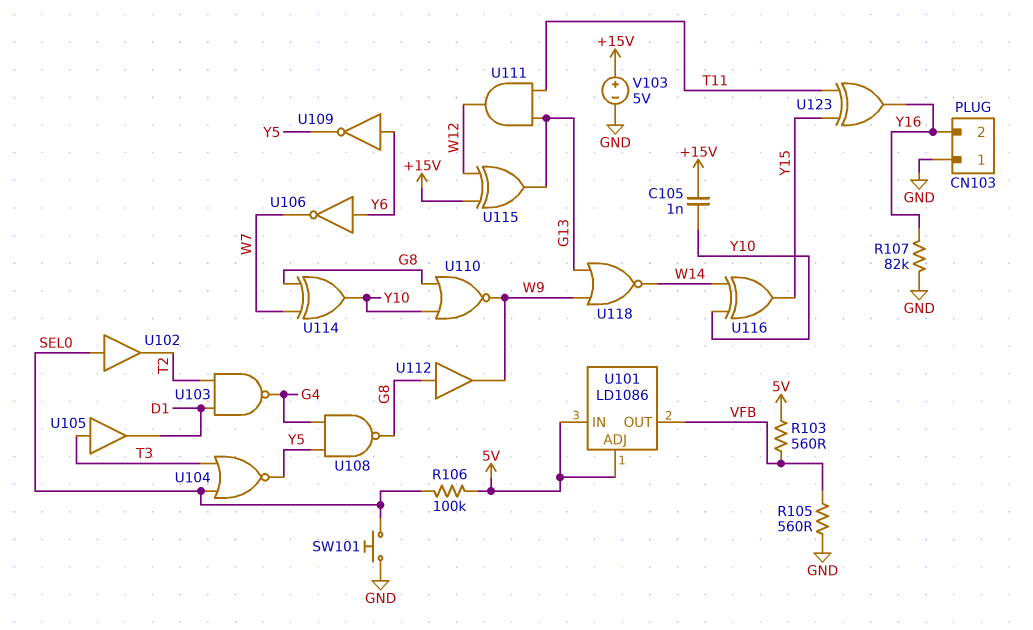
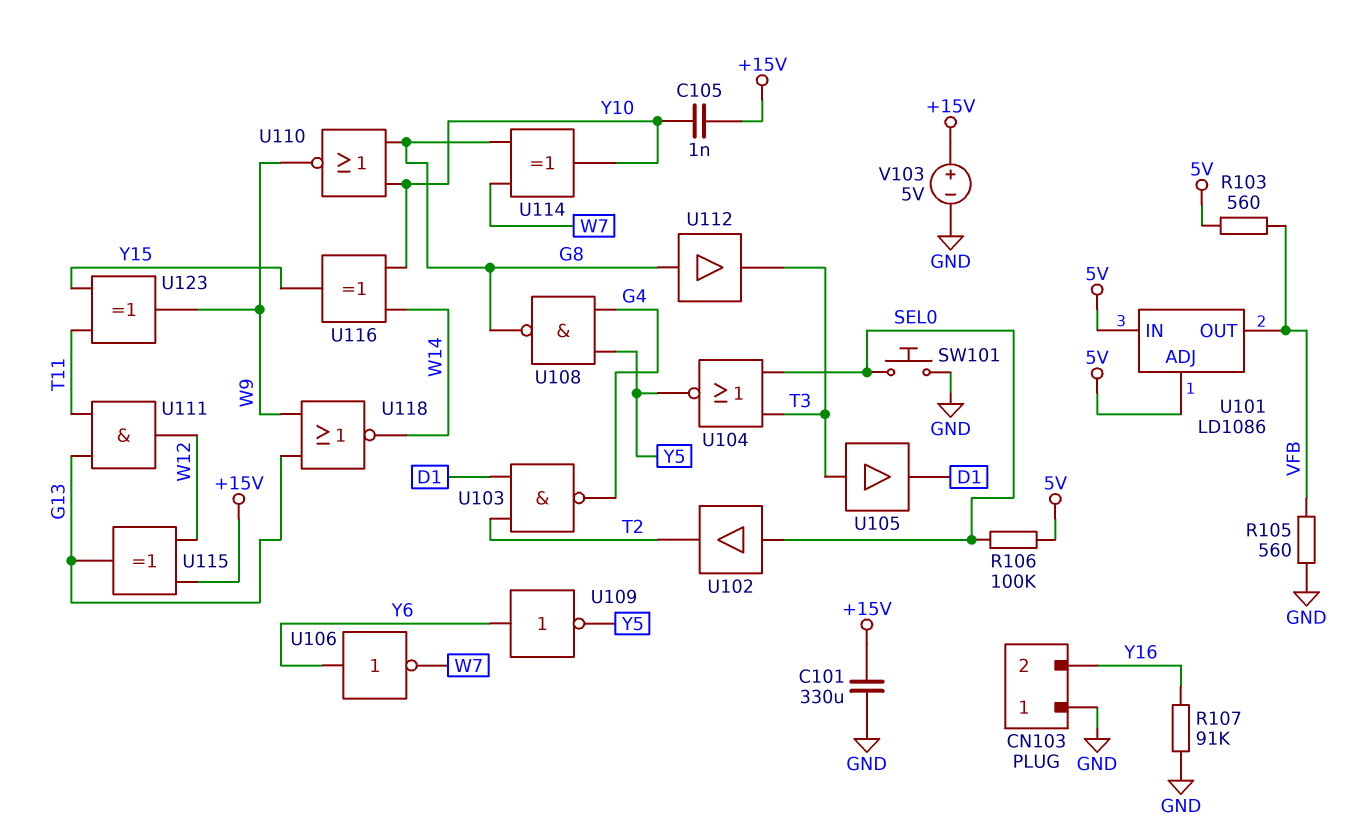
C101: none -> 330uF (+15V, GND)
R107: 82k (GND, Y16) -> 91k (GND, Y16)
U112: buffer (in G8, out W9) -> buffer (in G8, out T3)
U123: XOR (in T11, in Y15, out Y16) -> XOR (in T11, in Y15, out W9)

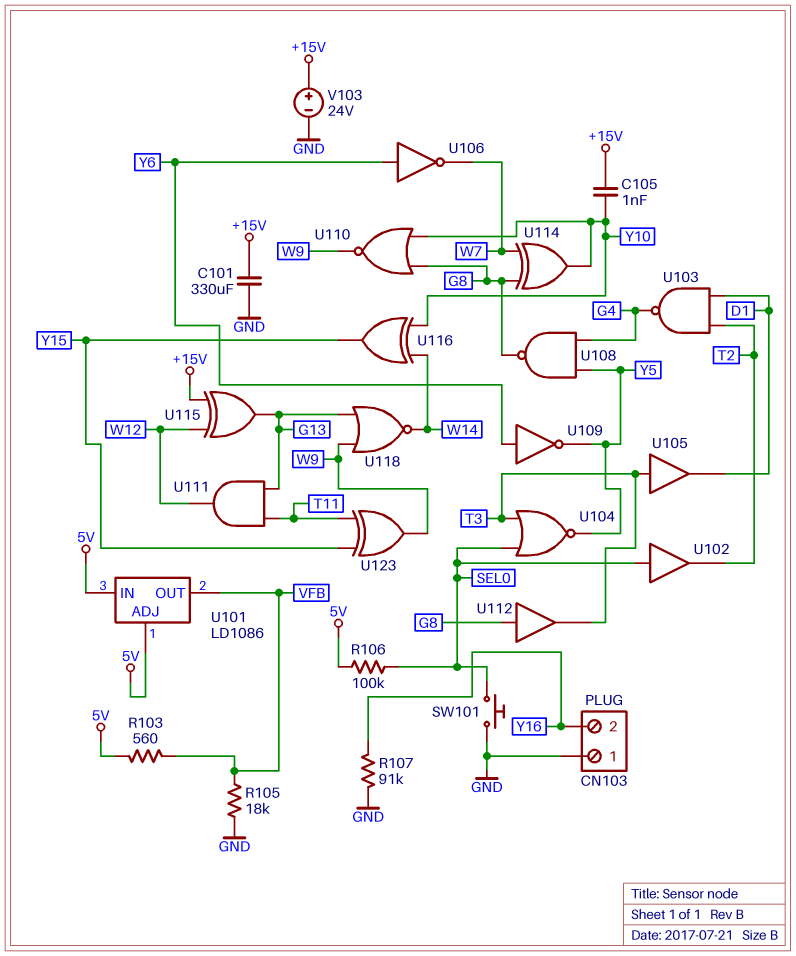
R105: 560 (GND, VFB) -> 18k (GND, VFB)
V103: 5V (plus +15V, minus GND) -> 24V (plus +15V, minus GND)

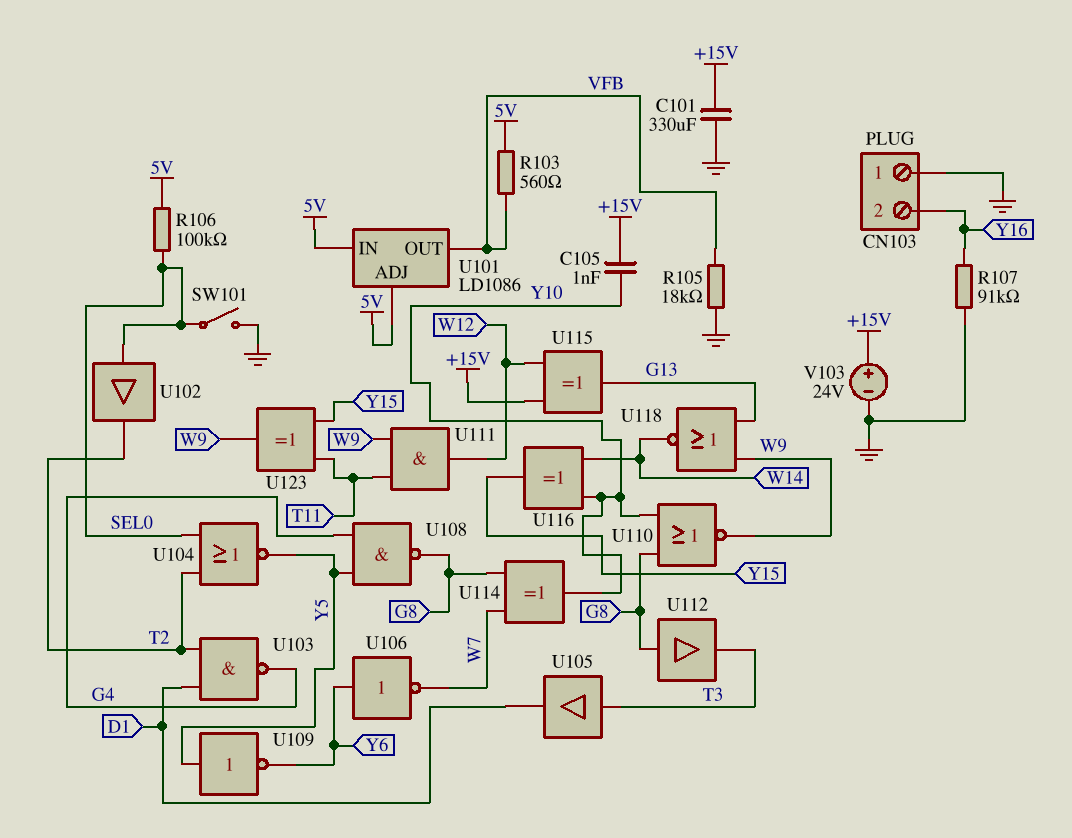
SW101: button (GND, SEL0) -> switch (GND, SEL0)
U104: NOR (in SEL0, in T3, out Y5) -> NOR (in SEL0, in T2, out Y5)
U109: NOT (in Y6, out Y5) -> NOT (in Y5, out Y6)
U111: AND (in G13, in T11, out W12) -> AND (in T11, in W9, out W12)

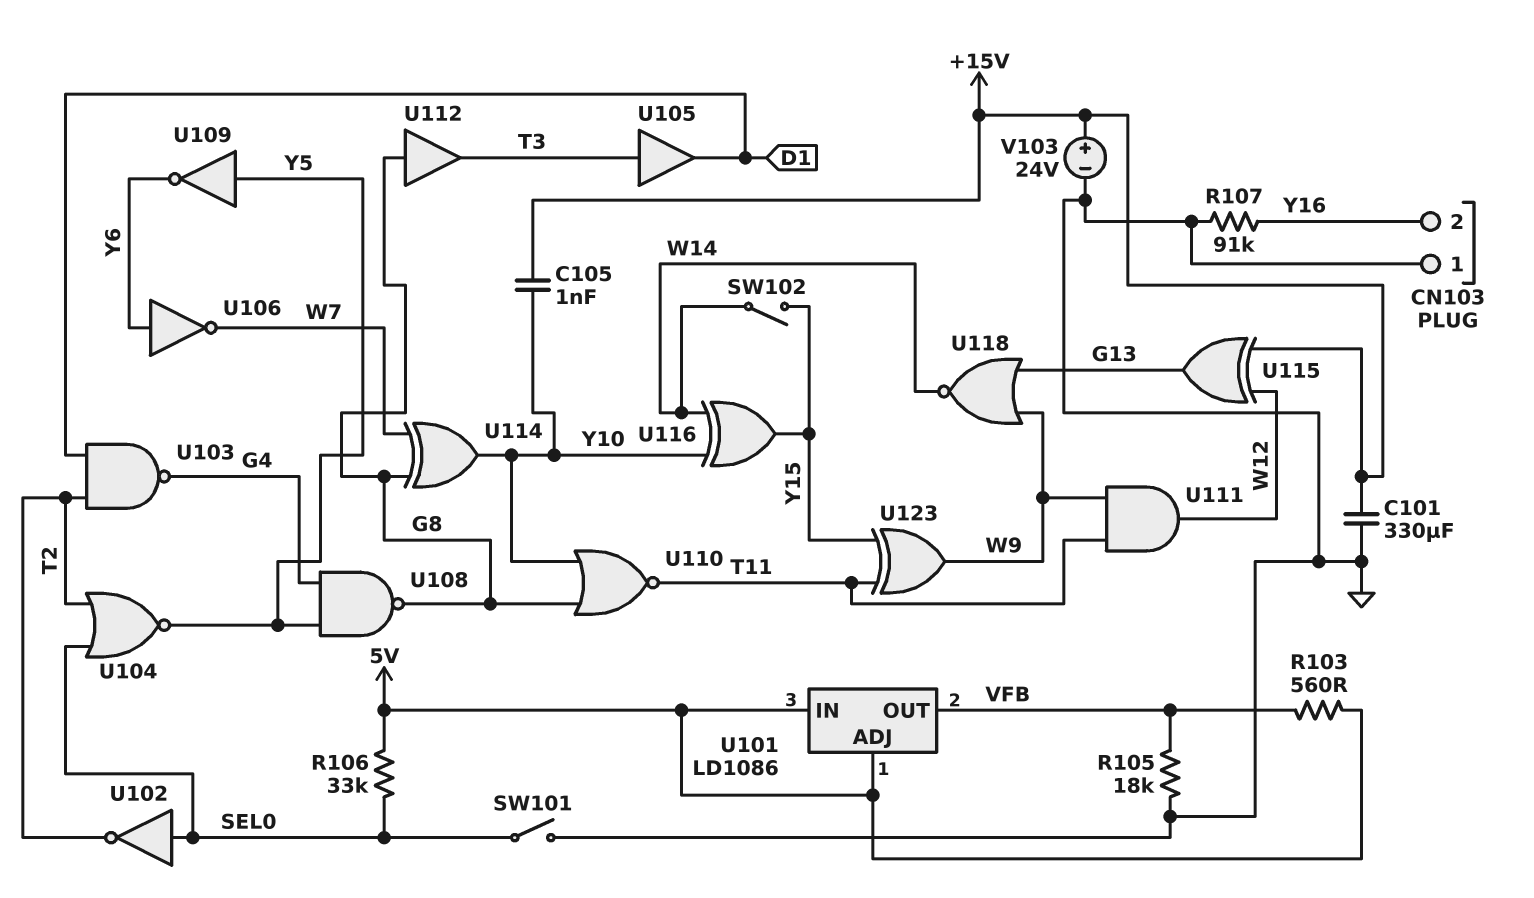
R106: 100k (5V, SEL0) -> 33k (5V, SEL0)
SW102: none -> switch (W14, Y15)
U102: buffer (in SEL0, out T2) -> NOT (in SEL0, out T2)
U110: NOR (in G8, in Y10, out W9) -> NOR (in G8, in Y10, out T11)

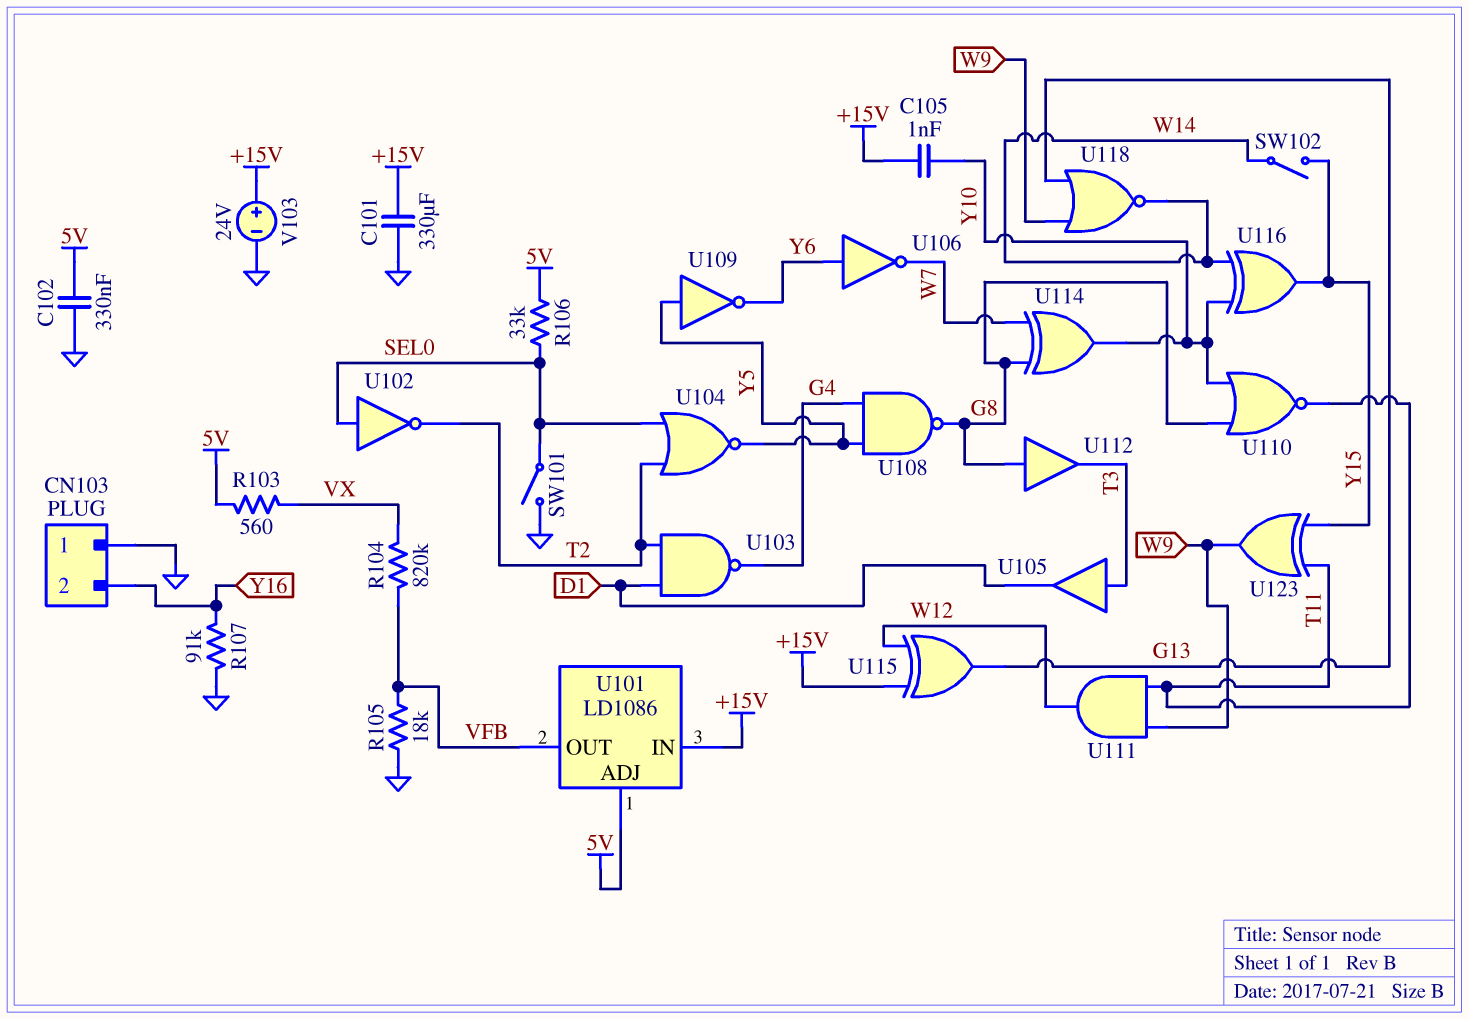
C102: none -> 330nF (5V, GND)
R103: 560 (5V, VFB) -> 560 (5V, VX)
R104: none -> 820k (VFB, VX)
U101 pin IN: 5V -> +15V

